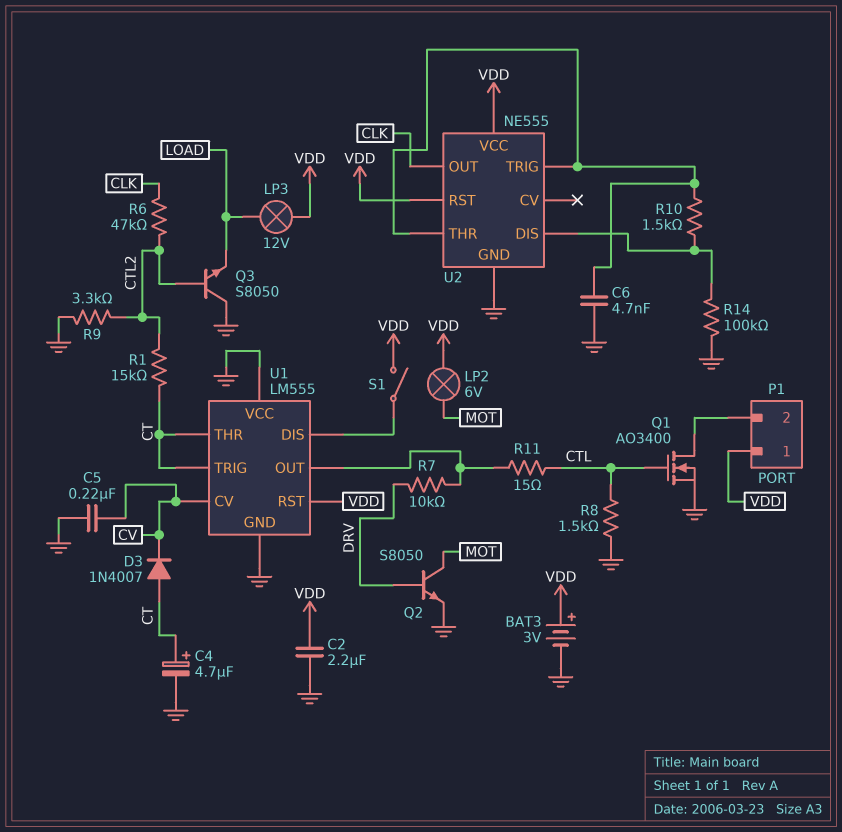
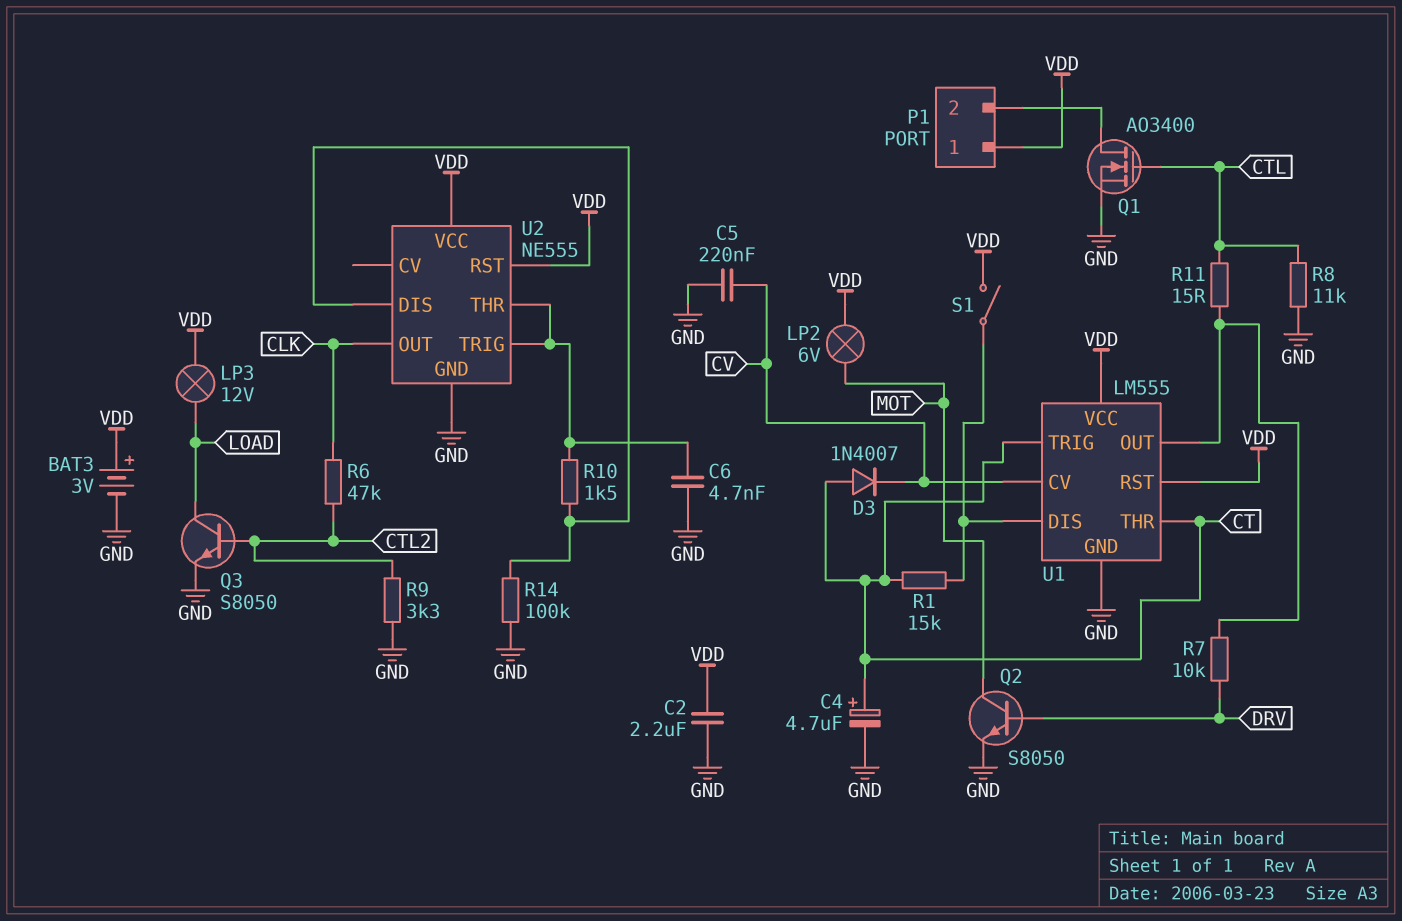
Q3: NPN S8050 (B CTL2, C GND, E LOAD) -> NPN S8050 (B CTL2, C LOAD, E GND)
R1: 15k (CT, CTL2) -> 15k (CT, U1/DIS)
R8: 1.5k (CTL, GND) -> 11k (CTL, GND)
U1 pin VCC: GND -> VDD

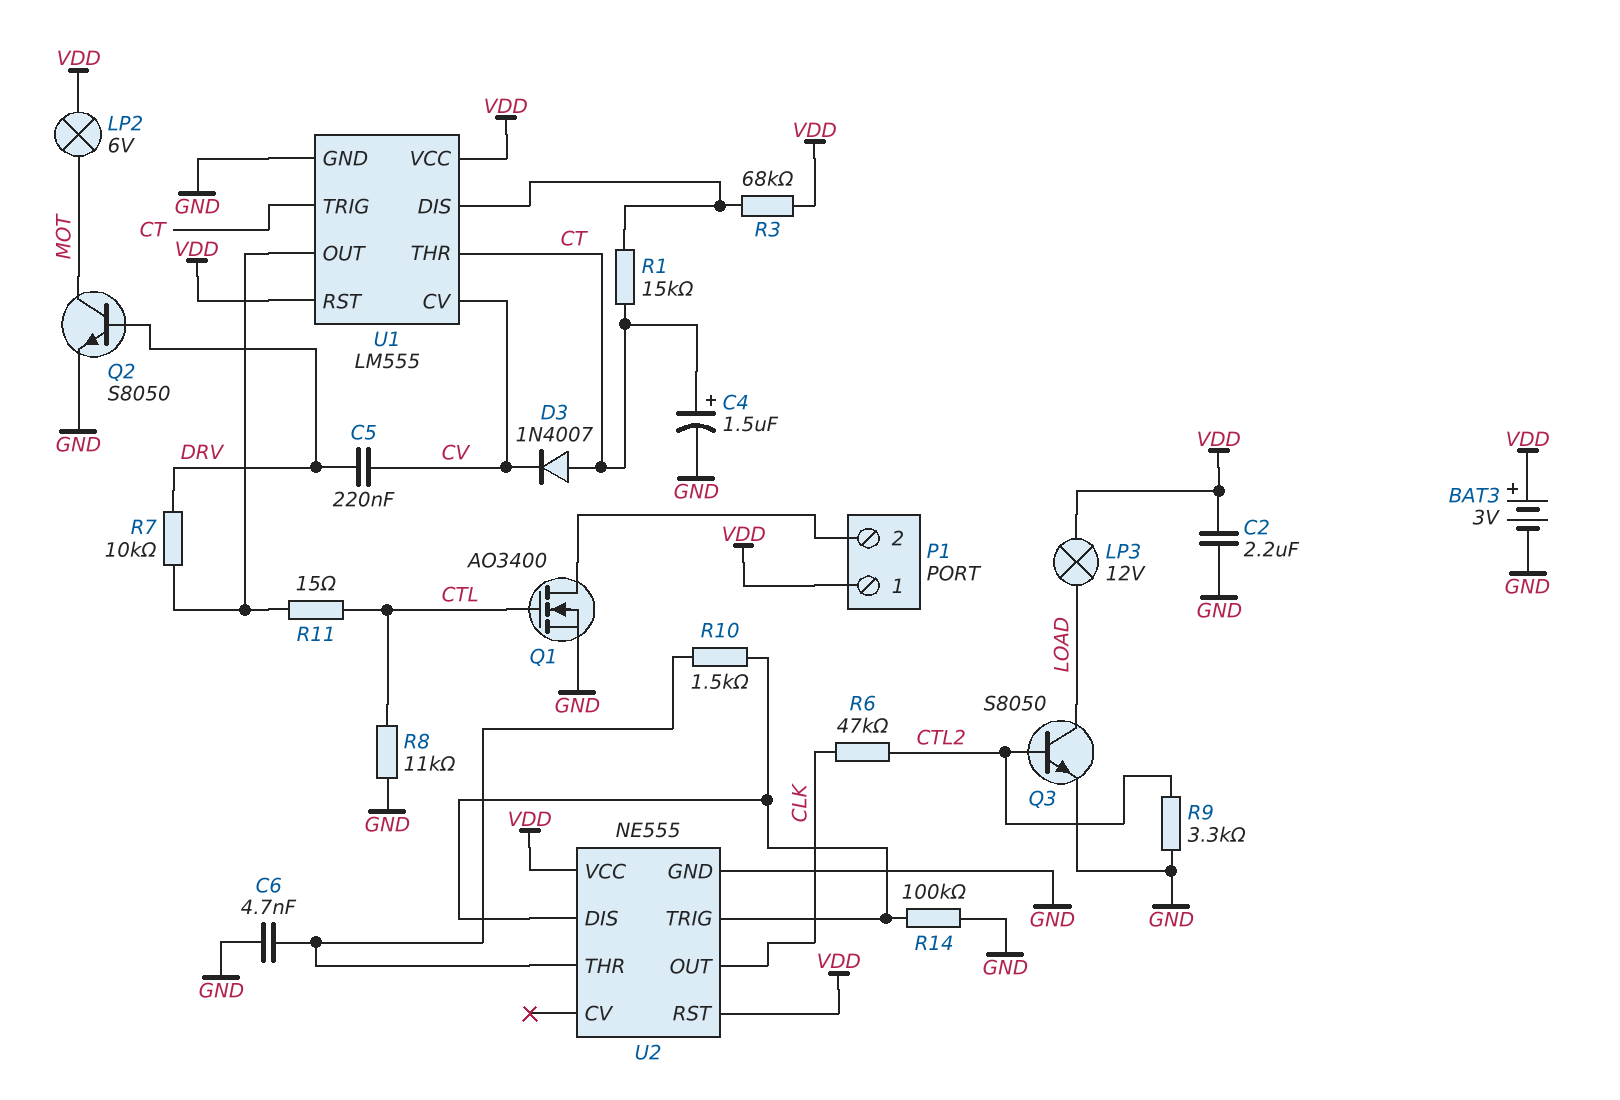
C4: 4.7uF (plus CT, minus GND) -> 1.5uF (plus CT, minus GND)
C5: 220nF (CV, GND) -> 220nF (CV, DRV)
R3: none -> 68k (U1/DIS, VDD)
S1: switch (U1/DIS, VDD) -> none
U2 pin TRIG: U2/THR -> U2/DIS

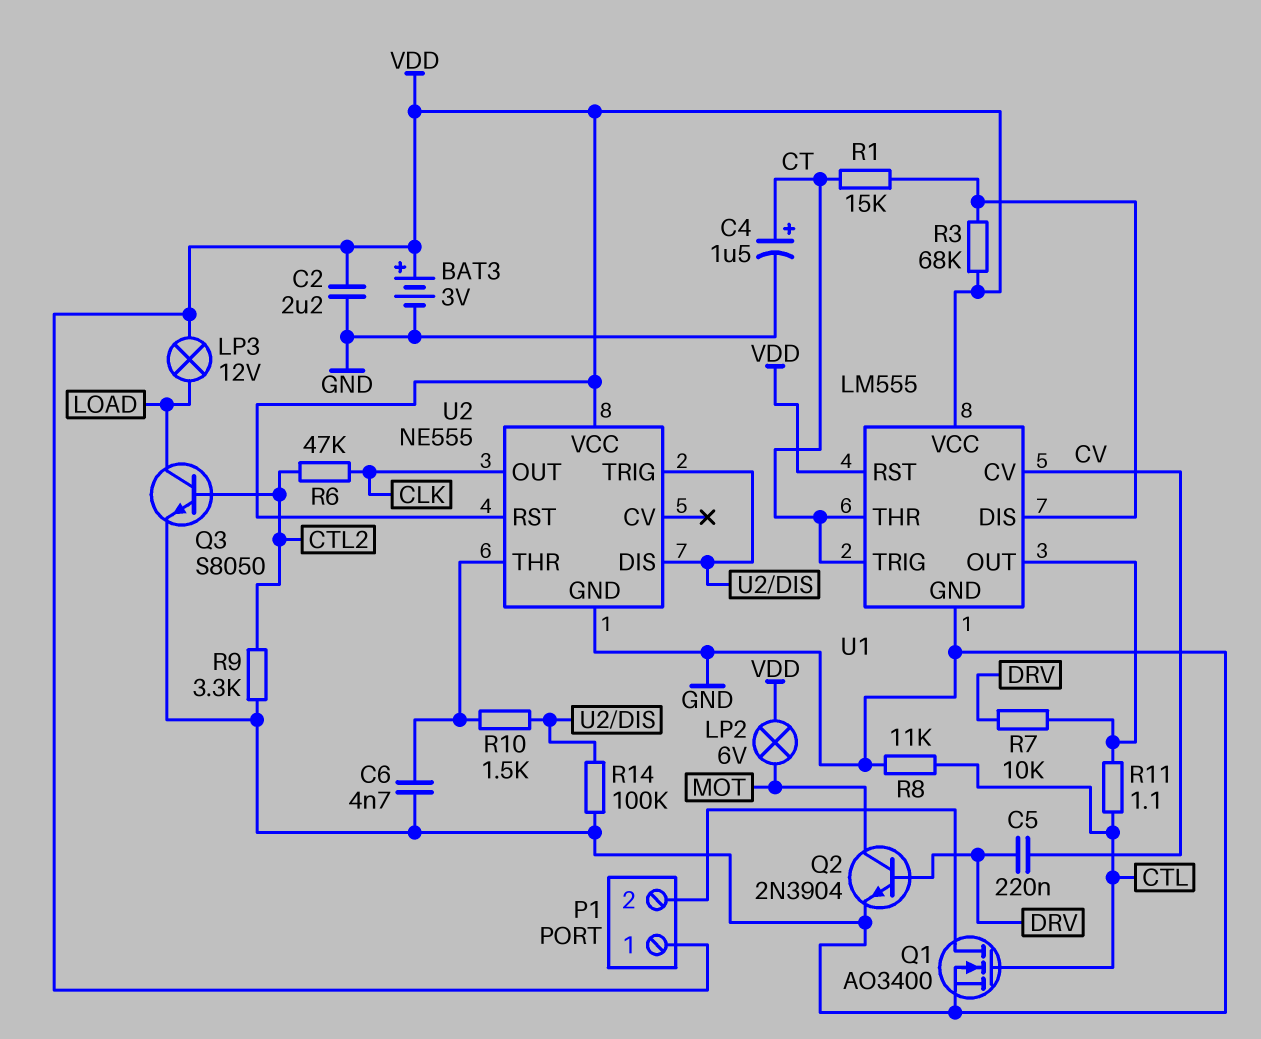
D3: diode 1N4007 (A CT, K CV) -> none
Q2: NPN S8050 (B DRV, C MOT, E GND) -> NPN 2N3904 (B DRV, C MOT, E GND)
R11: 15 (CTL, U1/OUT) -> 1.1 (CTL, U1/OUT)

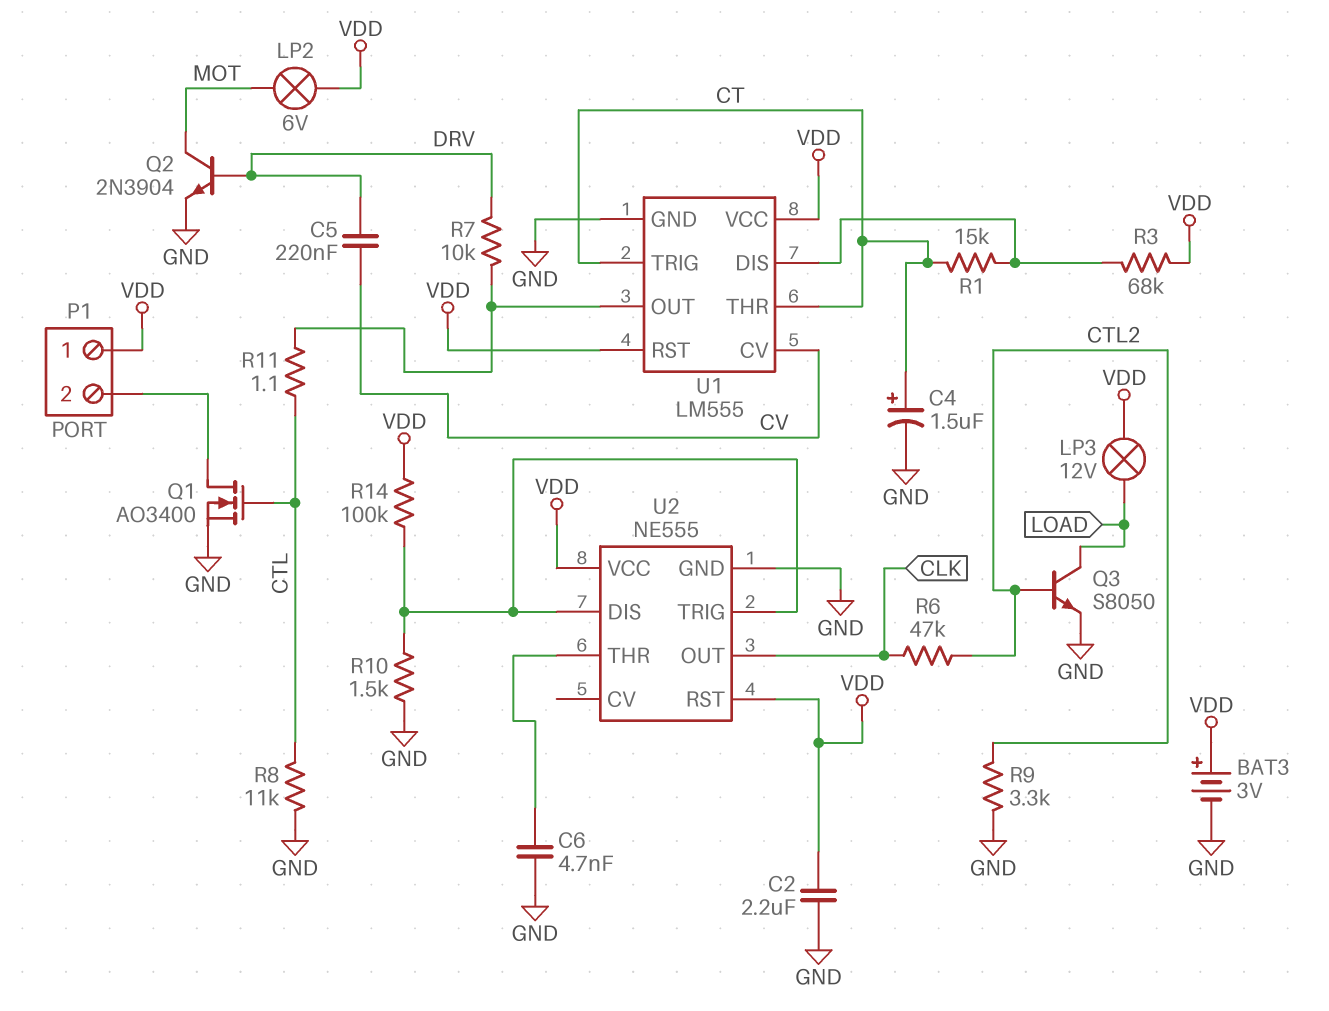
R10: 1.5k (U2/DIS, U2/THR) -> 1.5k (GND, U2/DIS)
R14: 100k (GND, U2/DIS) -> 100k (U2/DIS, VDD)

